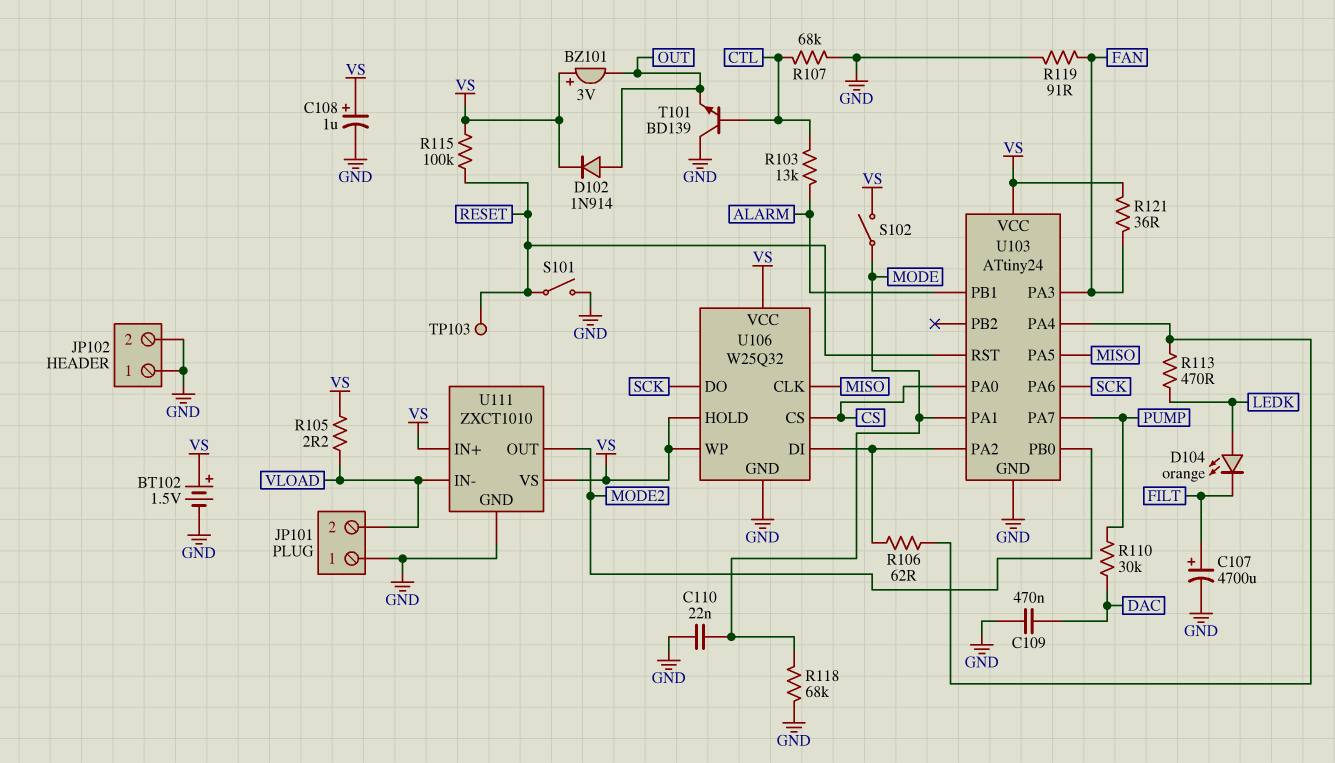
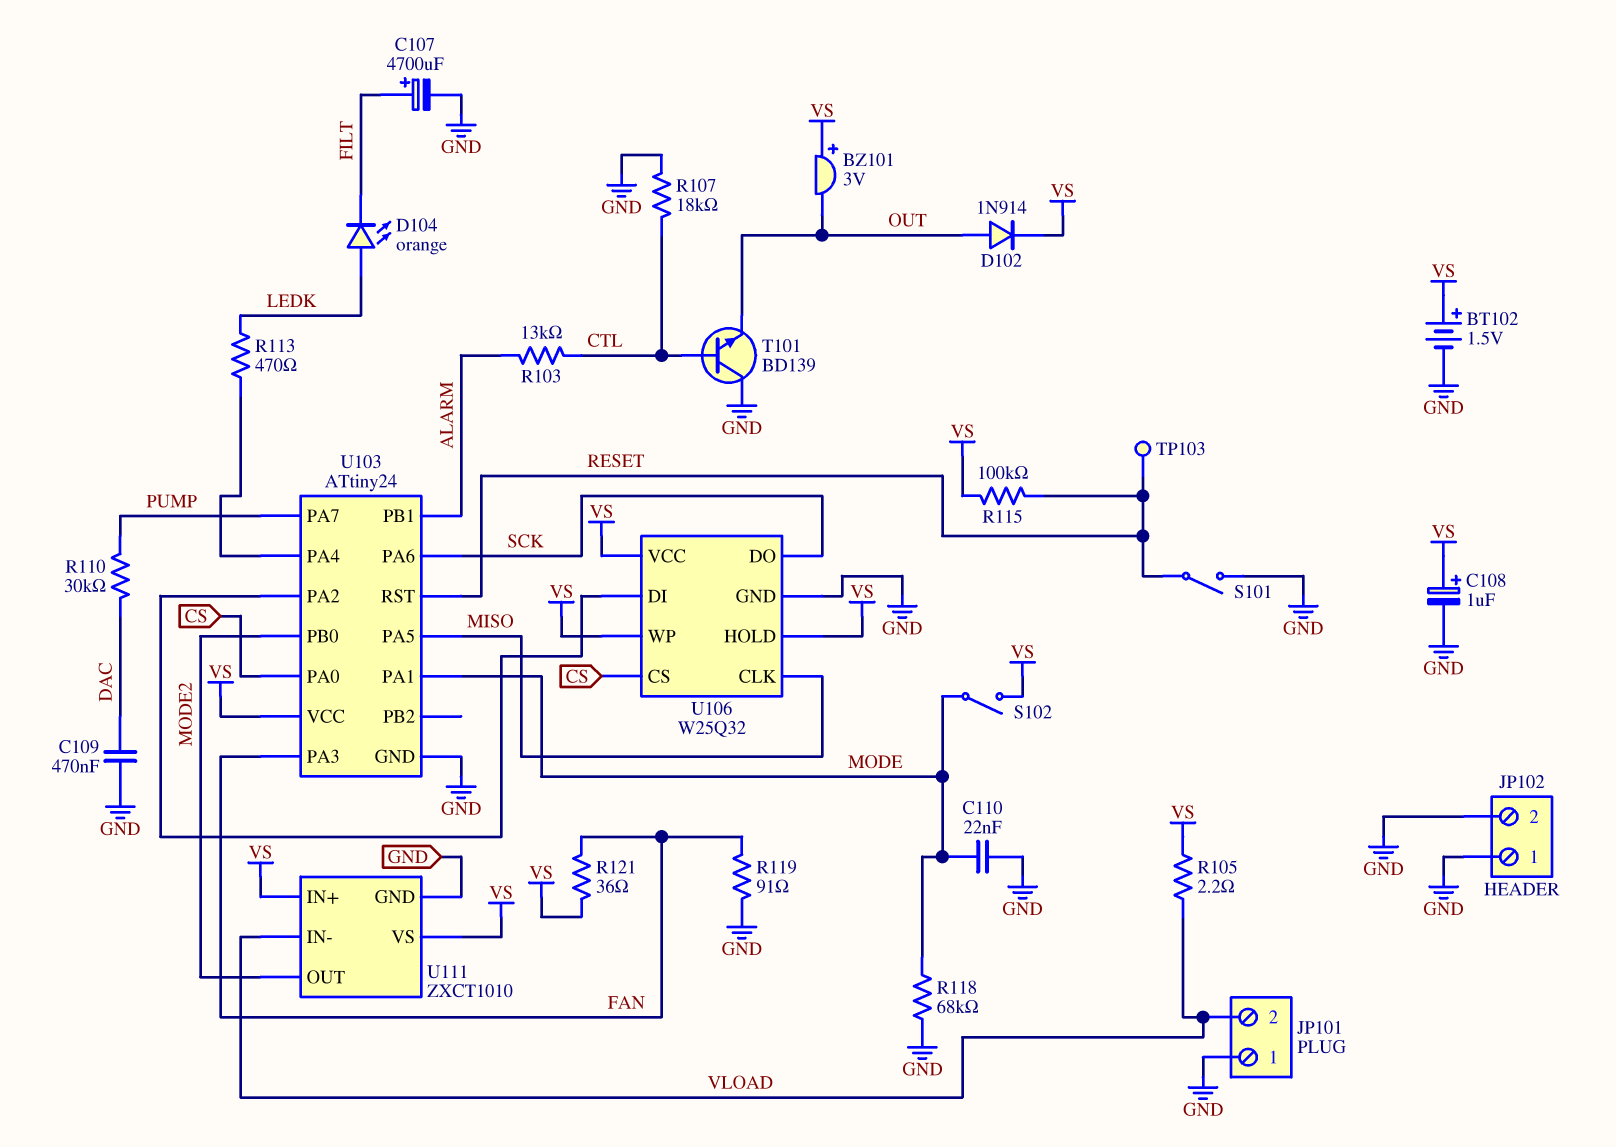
R106: 62 (U103/PA2, U103/PA4) -> none
R107: 68k (CTL, GND) -> 18k (CTL, GND)

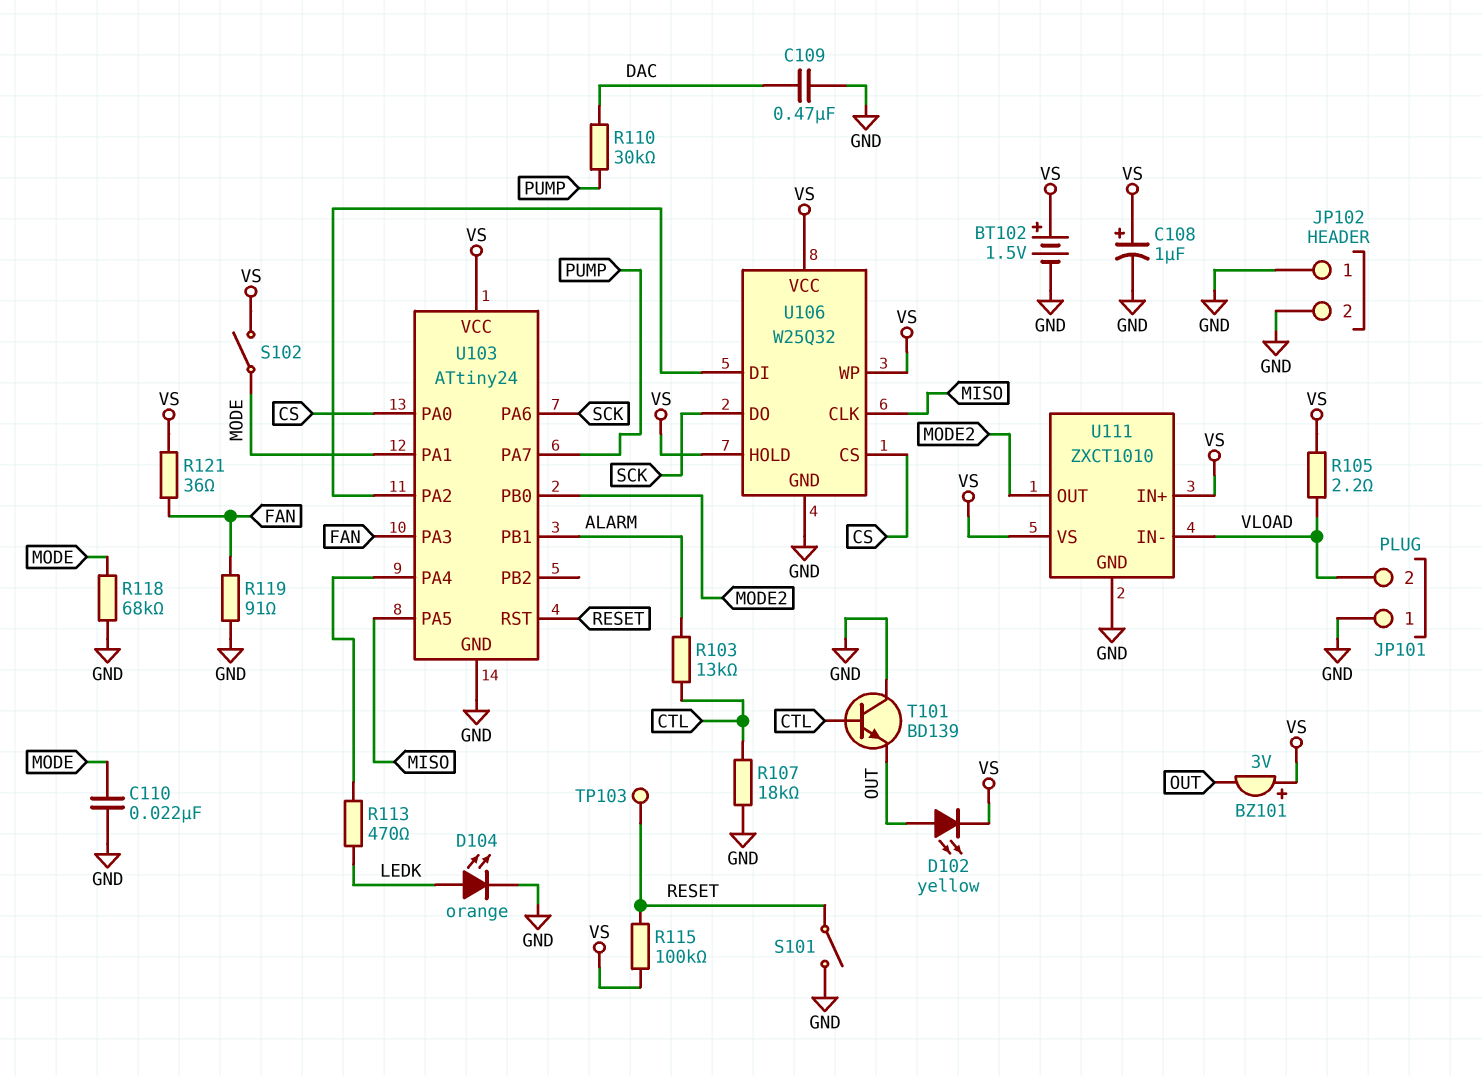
C107: 4700uF (plus FILT, minus GND) -> none
D102: diode 1N914 (A OUT, K VS) -> LED yellow (A OUT, K VS)
D104: LED orange (A LEDK, K FILT) -> LED orange (A LEDK, K GND)

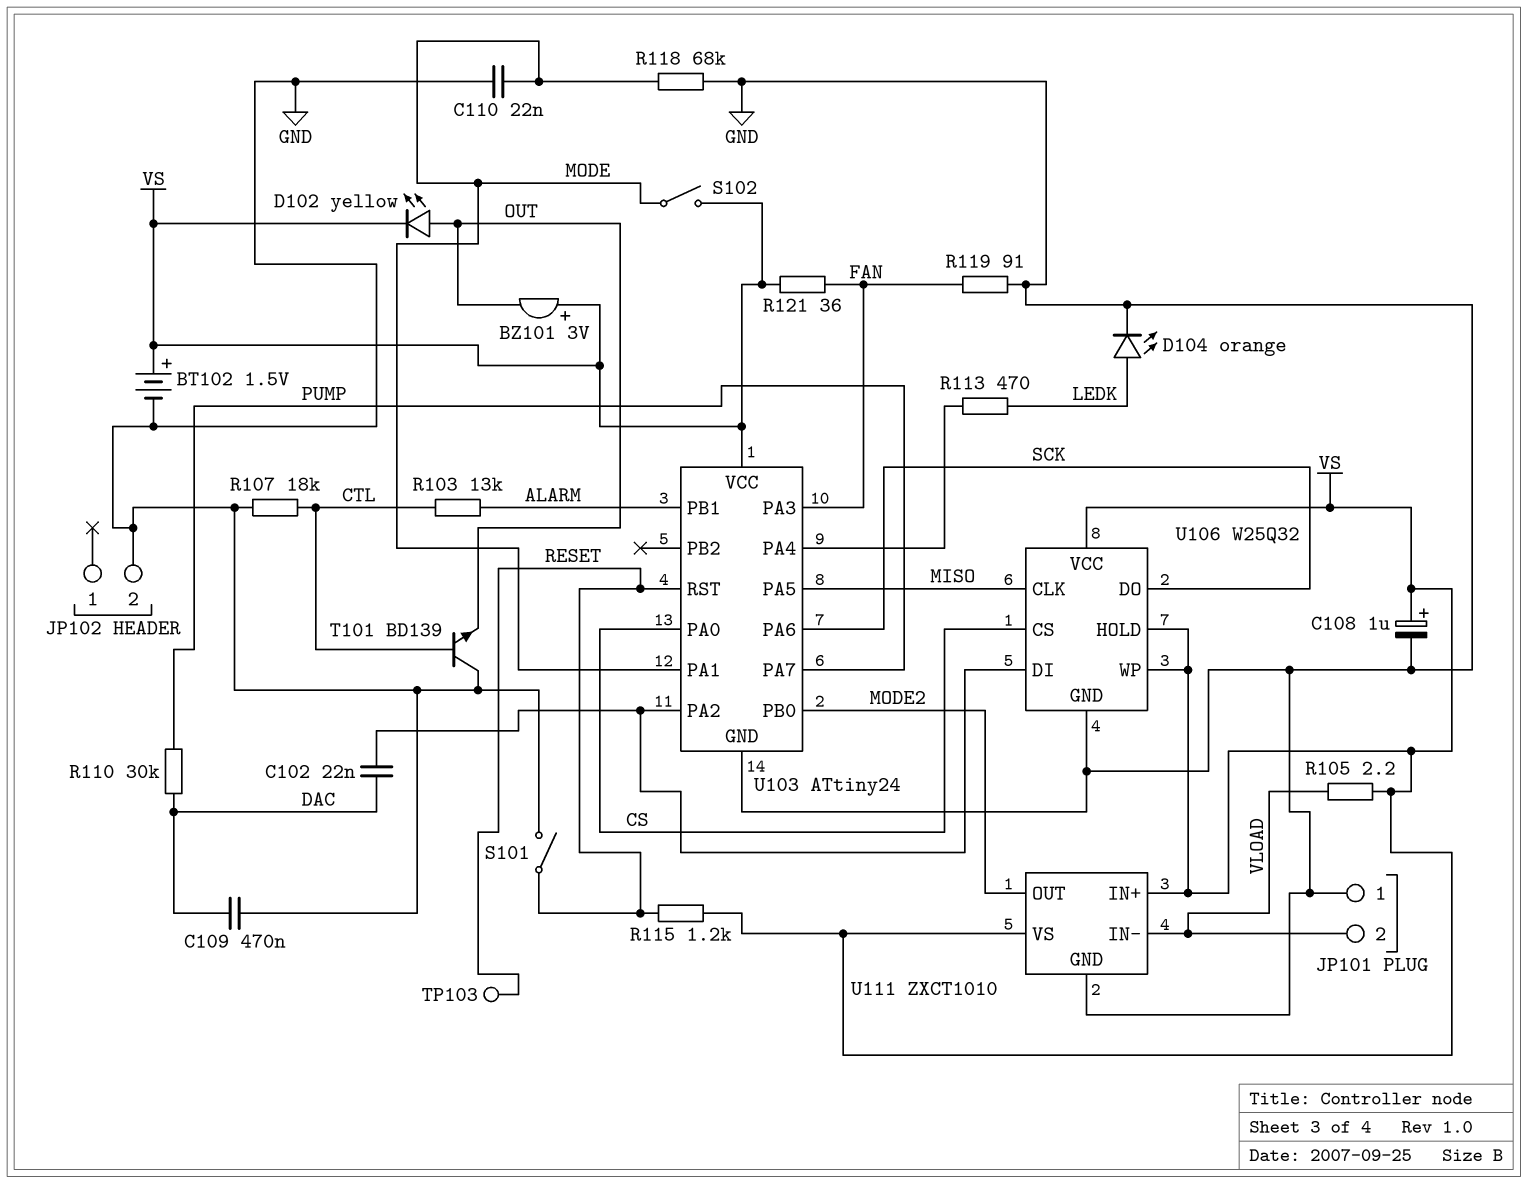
C102: none -> 22nF (DAC, U103/PA2)
JP102 pin 1: GND -> none
R115: 100k (RESET, VS) -> 1.2k (RESET, VS)

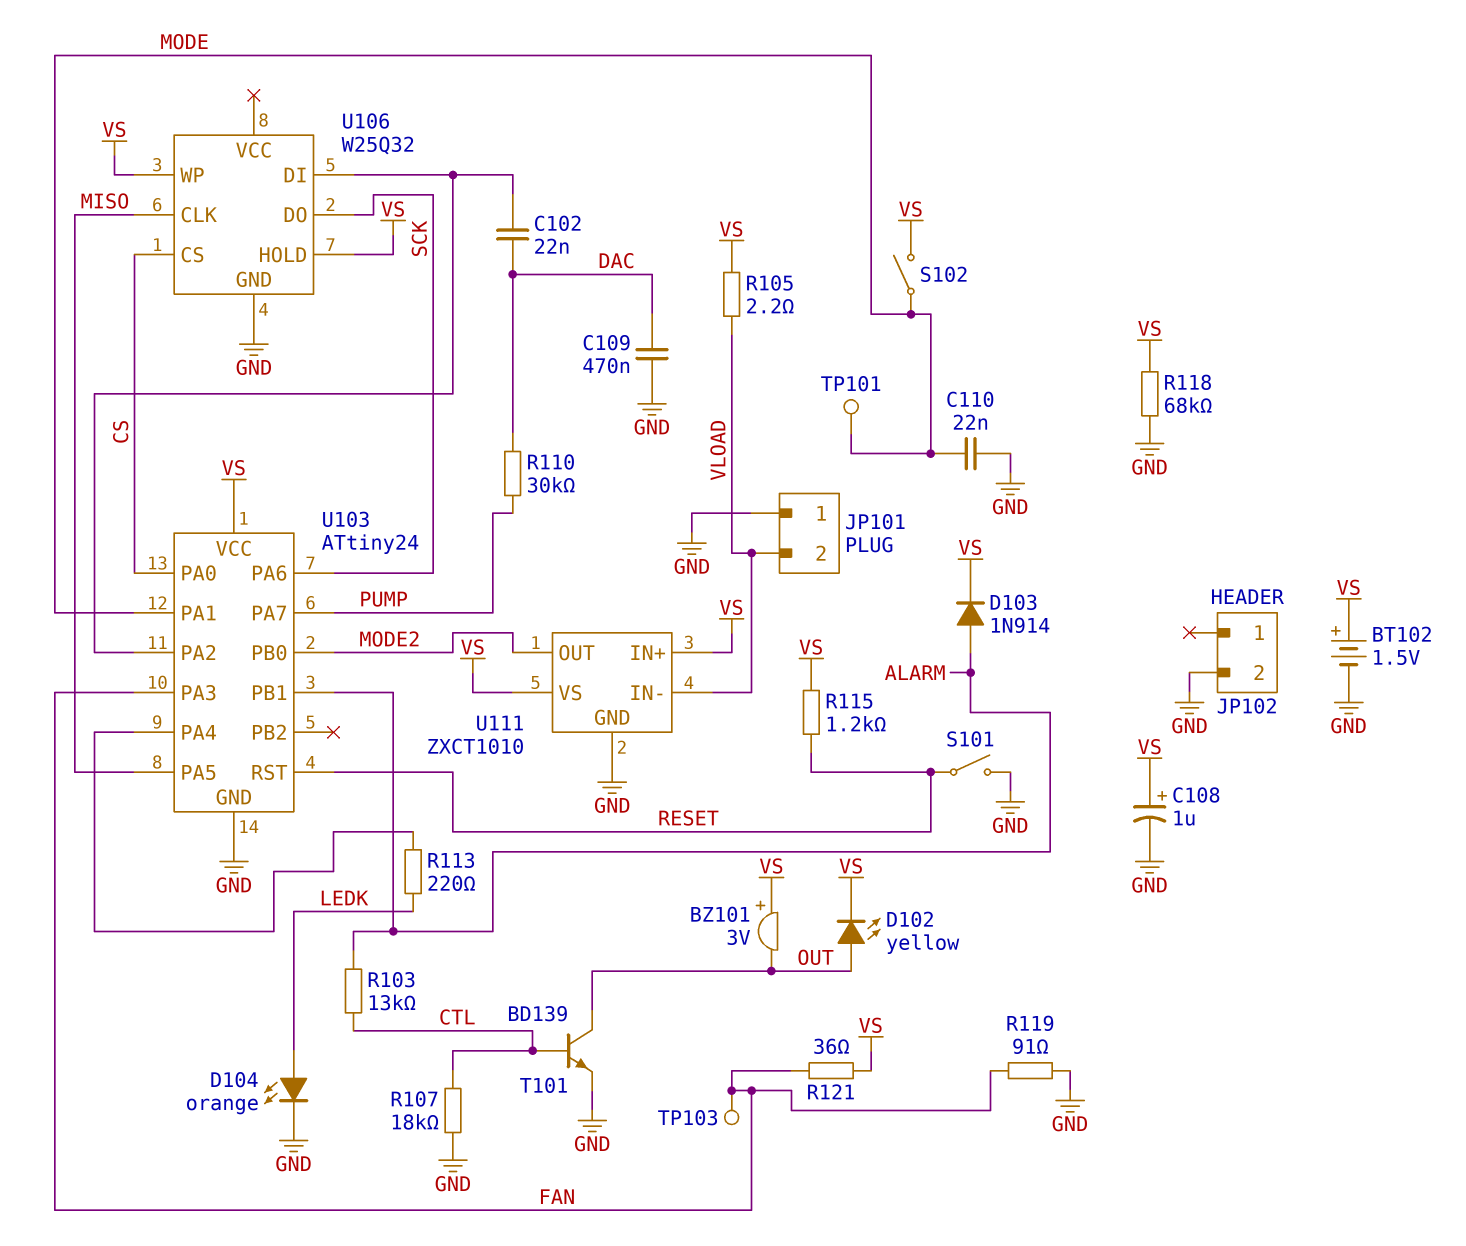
D103: none -> diode 1N914 (A ALARM, K VS)
R113: 470 (LEDK, U103/PA4) -> 220 (LEDK, U103/PA4)
R118: 68k (GND, MODE) -> 68k (GND, VS)
T101: NPN BD139 (B CTL, C GND, E OUT) -> NPN BD139 (B CTL, C OUT, E GND)
TP101: none -> test point (MODE)
TP103: test point (RESET) -> test point (FAN)
U106 pin VCC: VS -> none

